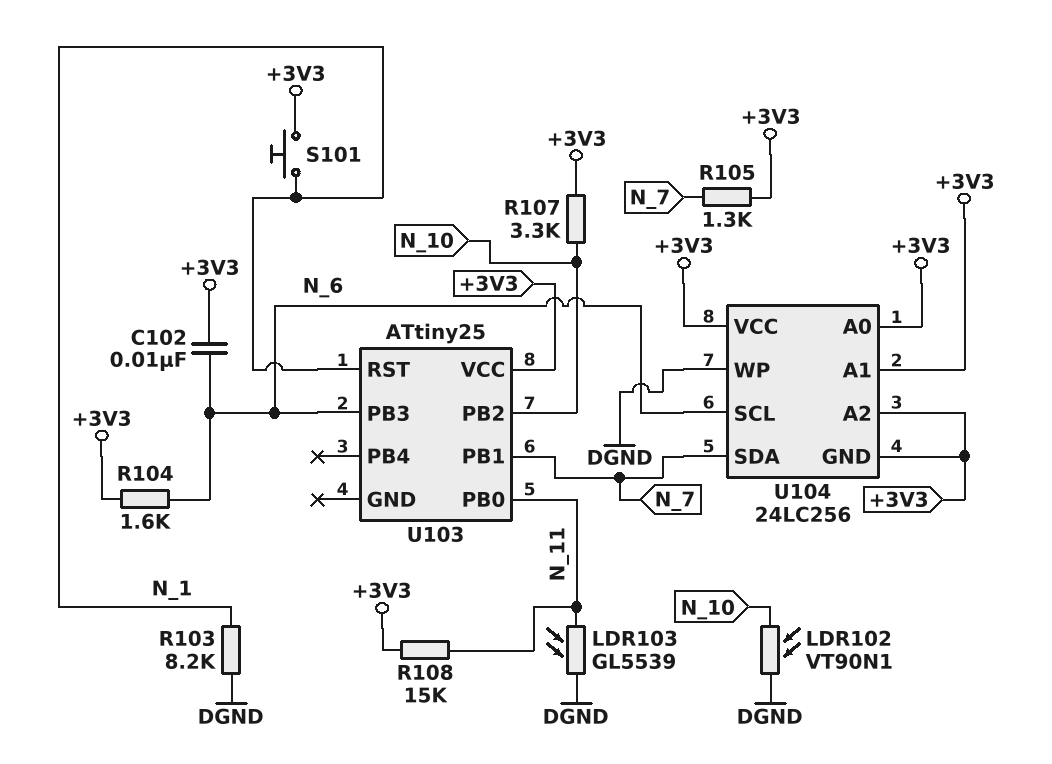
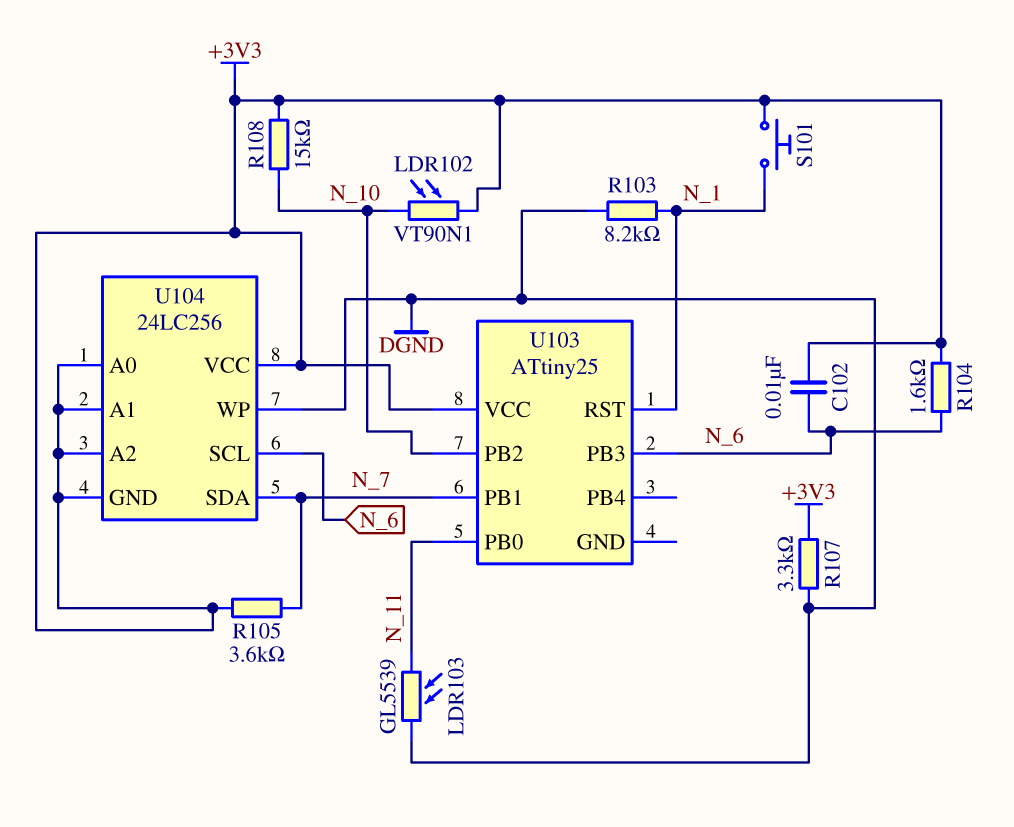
LDR102: VT90N1 (DGND, N_10) -> VT90N1 (+3V3, N_10)
R105: 1.3k (+3V3, N_7) -> 3.6k (+3V3, N_7)
R107: 3.3k (+3V3, N_10) -> 3.3k (+3V3, DGND)
R108: 15k (+3V3, N_11) -> 15k (+3V3, N_10)

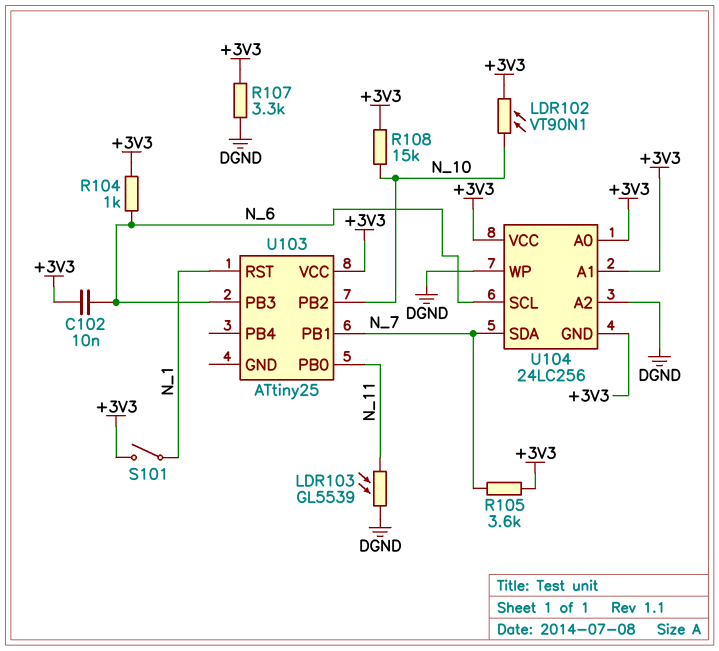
R103: 8.2k (DGND, N_1) -> none
R104: 1.6k (+3V3, N_6) -> 1k (+3V3, N_6)
S101: button (+3V3, N_1) -> switch (+3V3, N_1)
U104 pin A2: +3V3 -> DGND

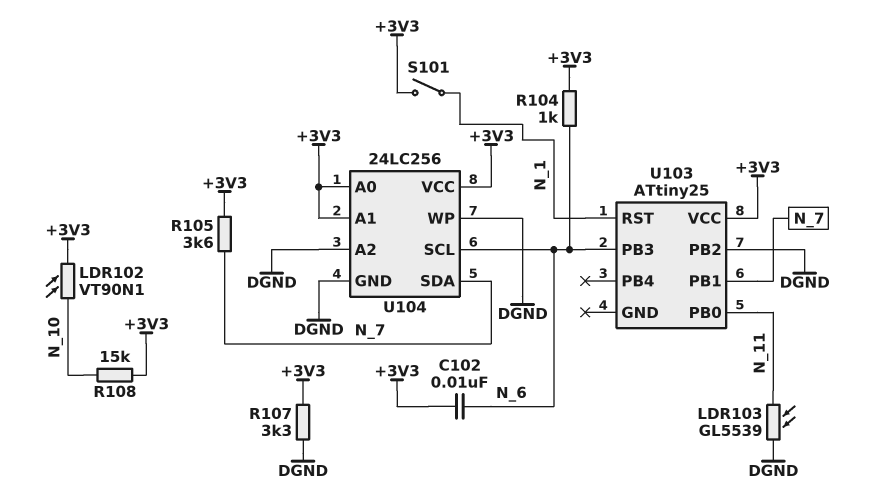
U103 pin PB2: N_10 -> DGND
U104 pin GND: +3V3 -> DGND

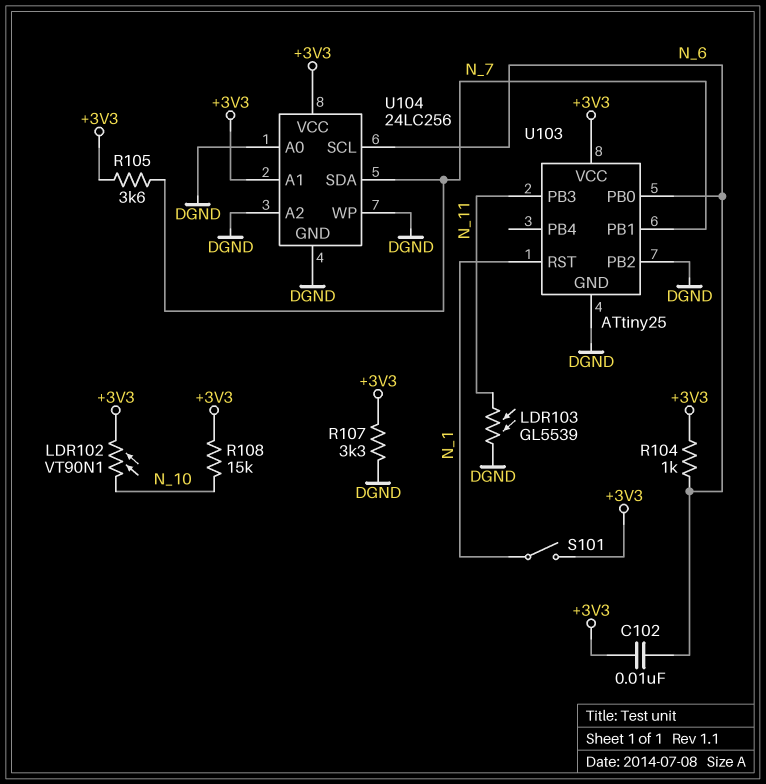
U103 pin GND: none -> DGND
U103 pin PB0: N_11 -> N_6
U103 pin PB3: N_6 -> N_11
U104 pin A0: +3V3 -> DGND

